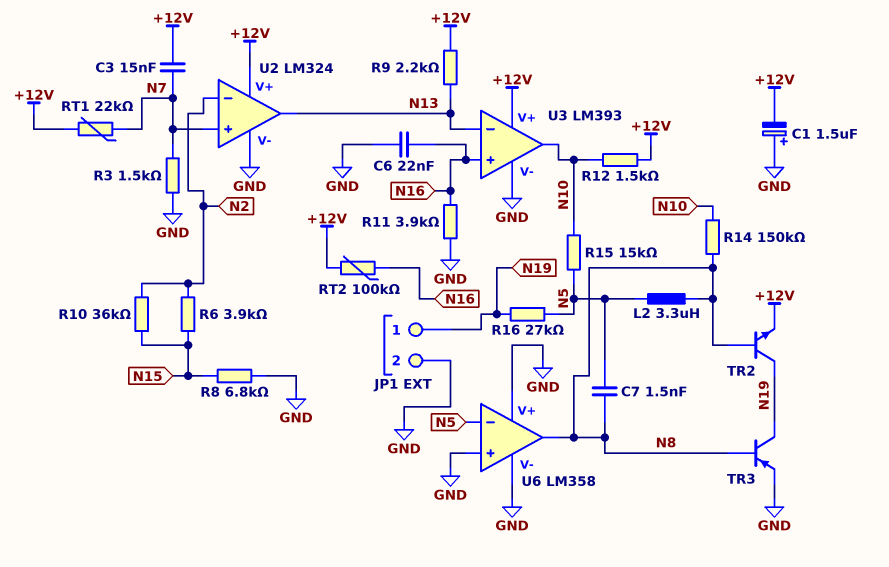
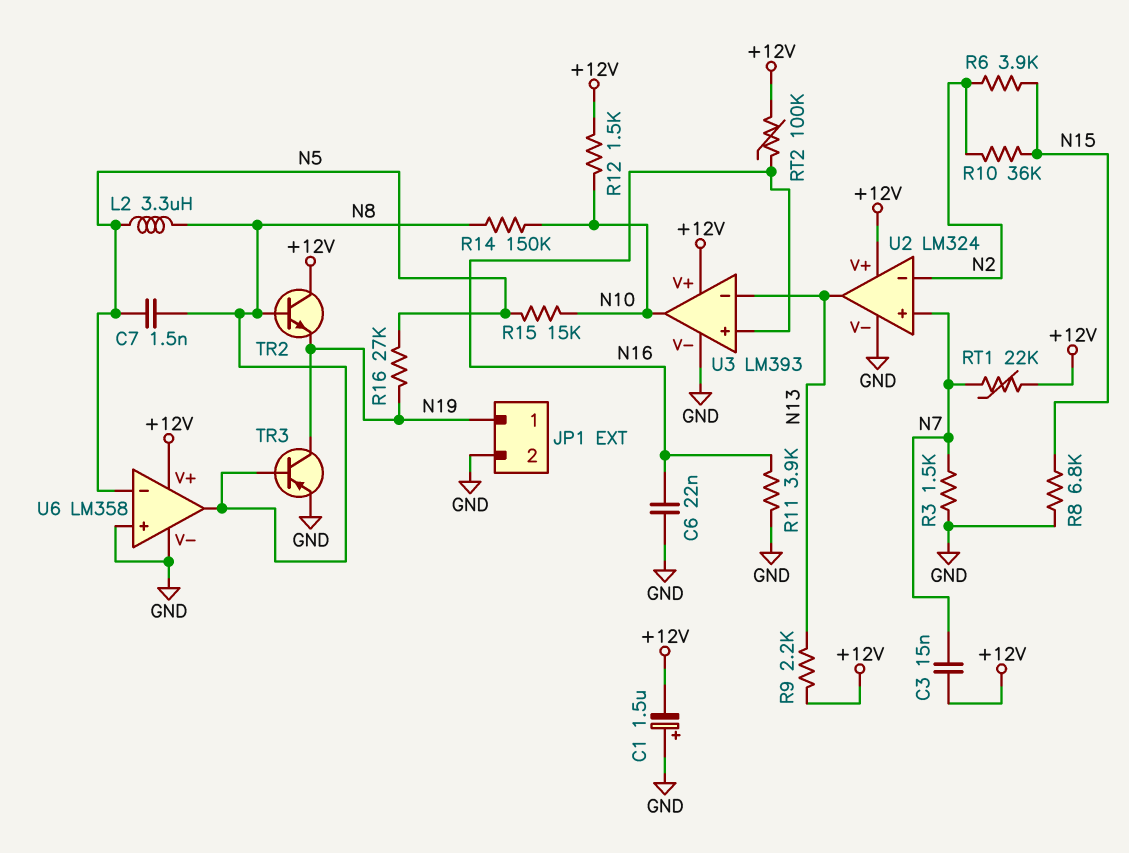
TR2: NPN (B N8, C N19, E +12V) -> NPN (B N8, C +12V, E N19)
U6 pin V+: GND -> +12V

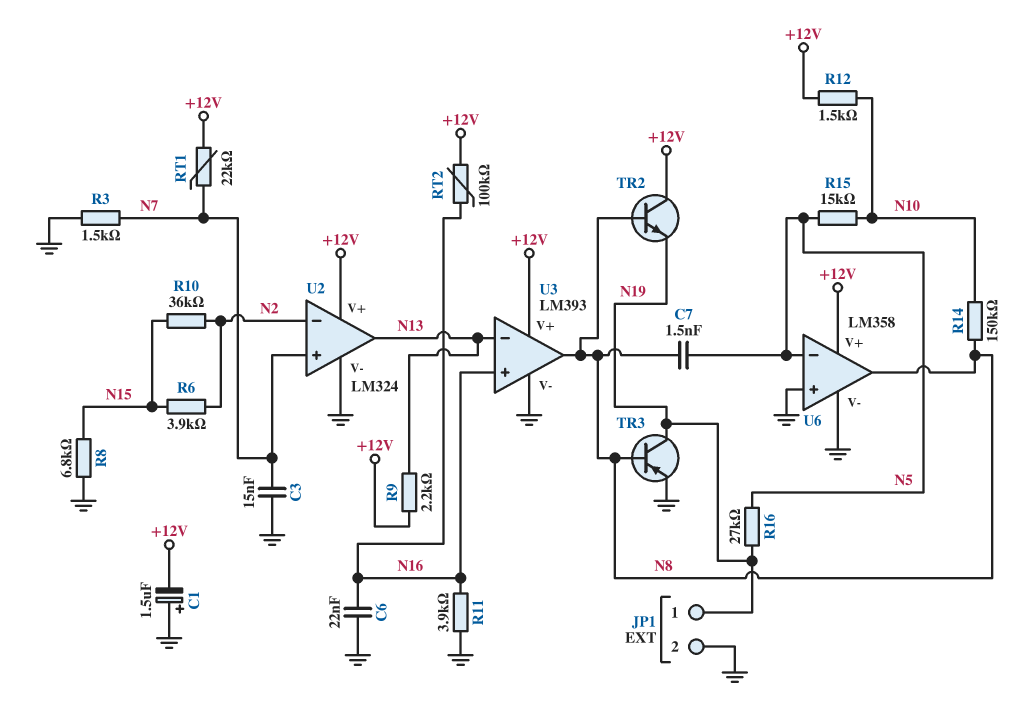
C3: 15nF (+12V, N7) -> 15nF (GND, N7)
L2: 3.3uH (N5, N8) -> none
U3 pin out: N10 -> N8

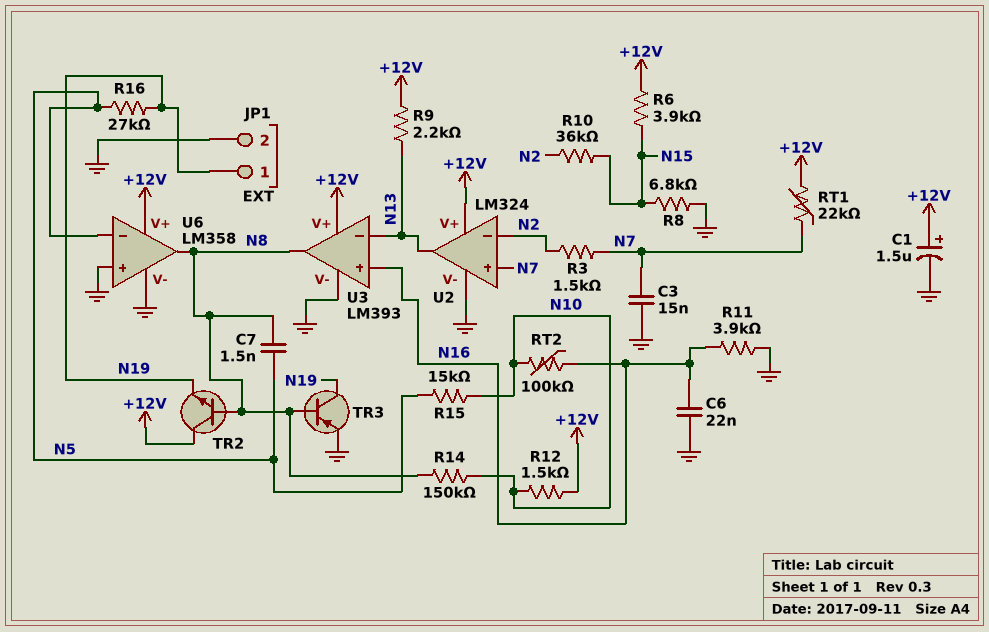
C1: 1.5uF (plus GND, minus +12V) -> 1.5uF (plus +12V, minus GND)
R3: 1.5k (GND, N7) -> 1.5k (N2, N7)
R6: 3.9k (N2, N15) -> 3.9k (+12V, N15)
RT2: 100k (+12V, N16) -> 100k (N10, N16)

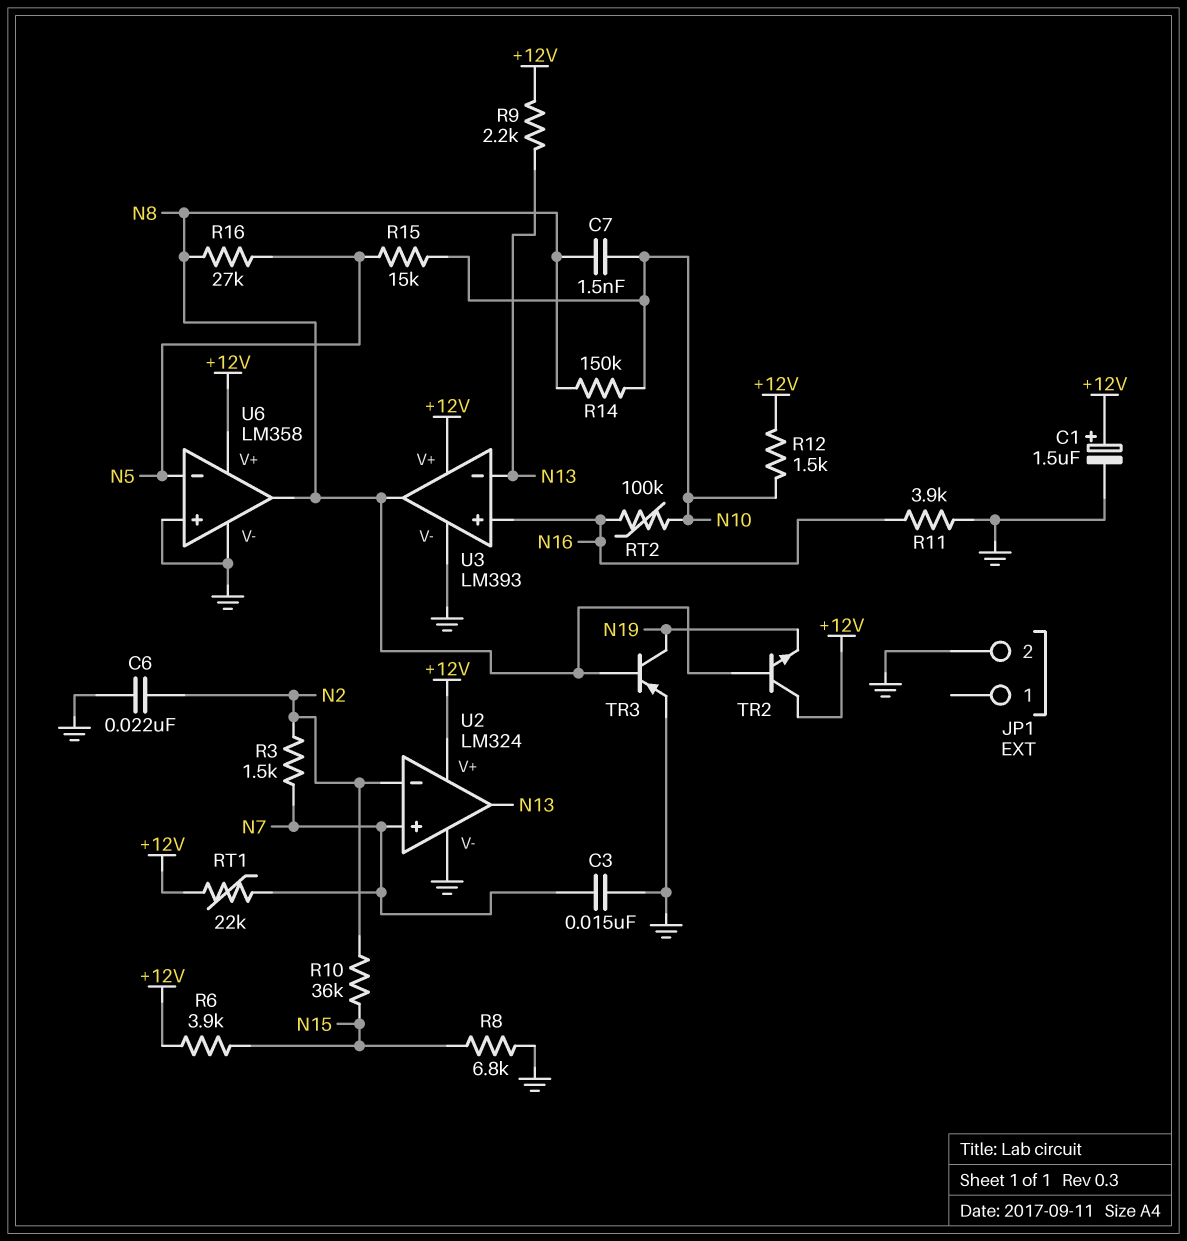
C6: 22nF (GND, N16) -> 22nF (GND, N2)
C7: 1.5nF (N5, N8) -> 1.5nF (N8, N10)
JP1 pin 1: N19 -> none
R16: 27k (N5, N19) -> 27k (N5, N8)

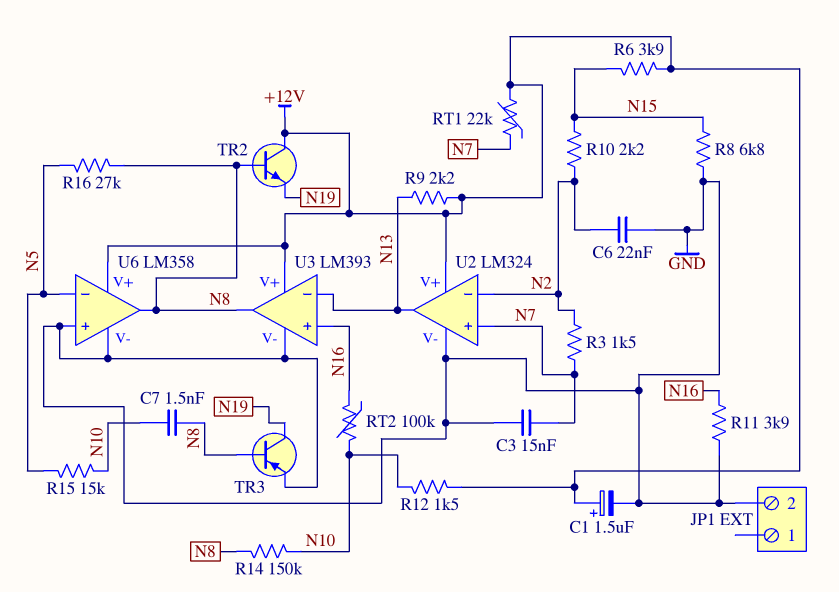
R10: 36k (N2, N15) -> 2.2k (N2, N15)

